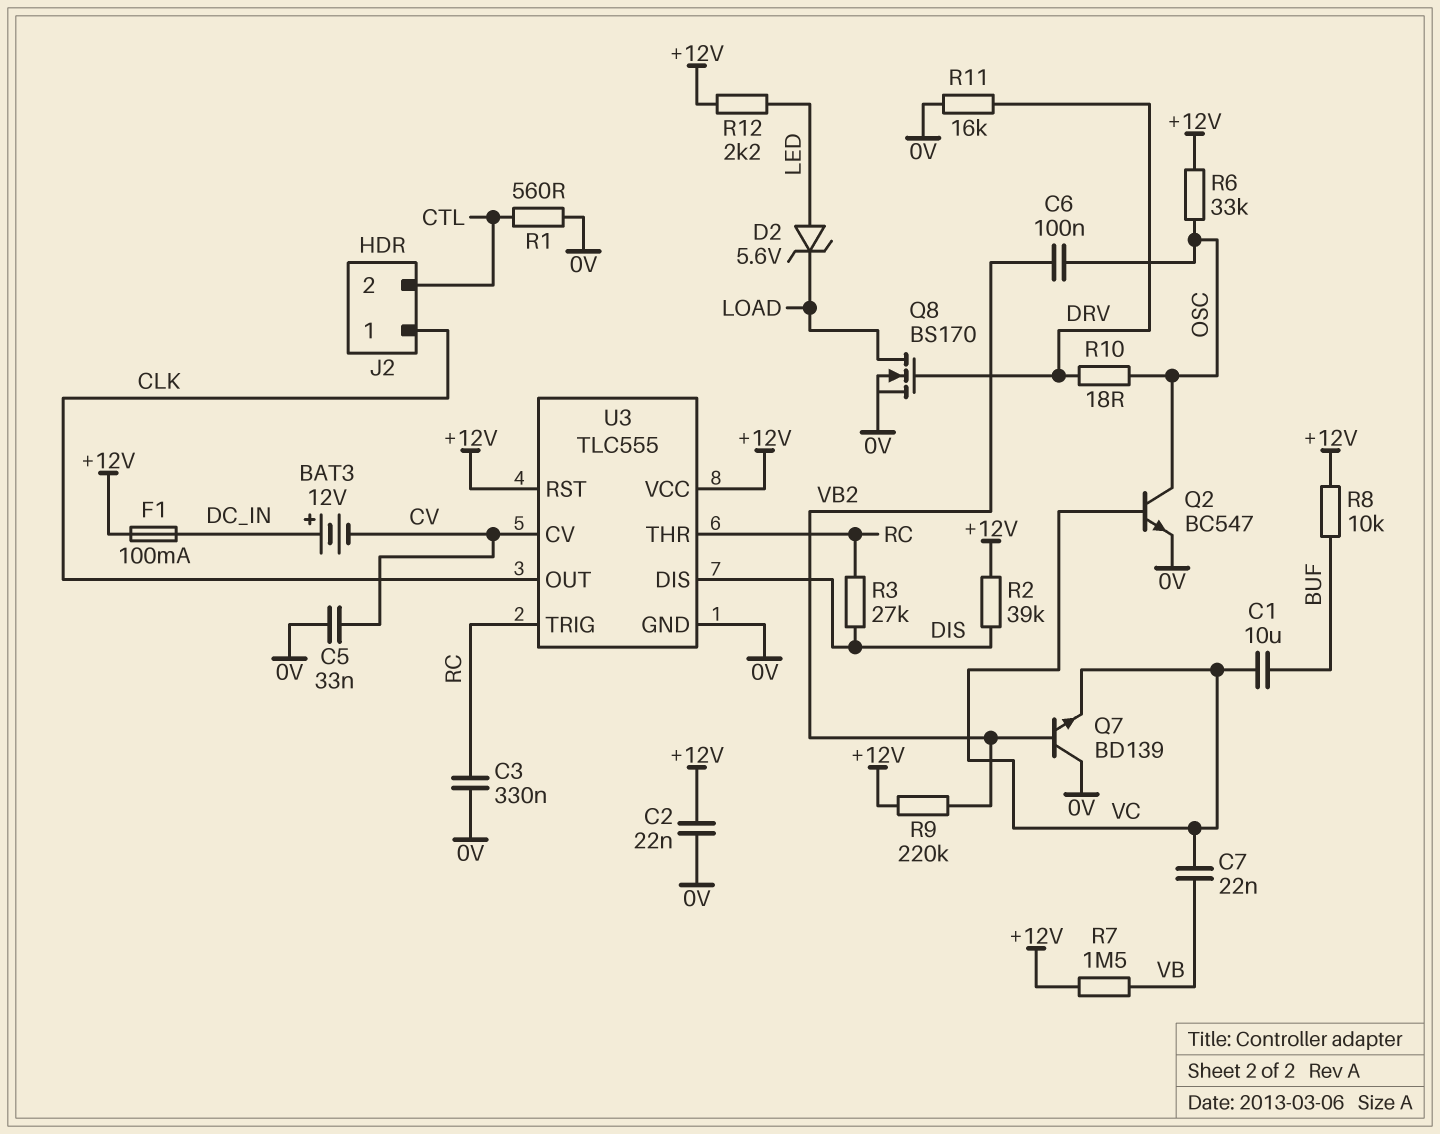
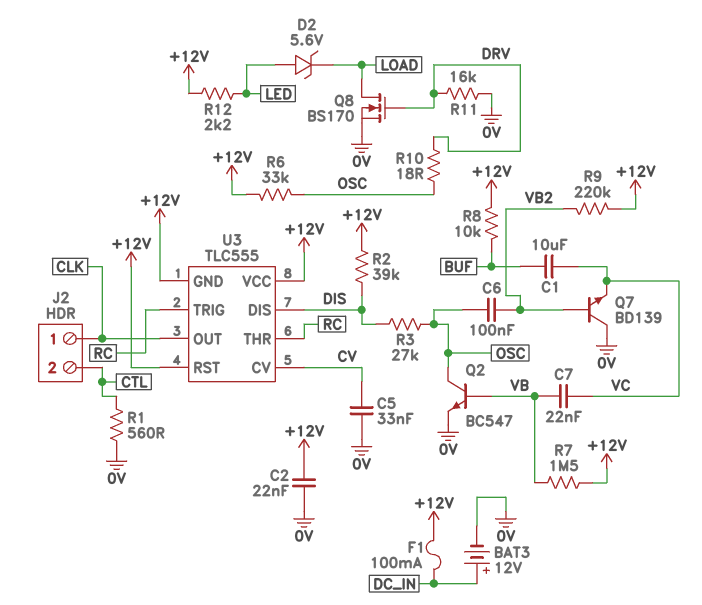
BAT3: 12V (plus DC_IN, minus CV) -> 12V (plus DC_IN, minus 0V)
C3: 330nF (0V, RC) -> none
Q2: NPN BC547 (B VC, C OSC, E 0V) -> NPN BC547 (B VB, C OSC, E 0V)
R3: 27k (DIS, RC) -> 27k (DIS, OSC)
U3 pin GND: 0V -> +12V

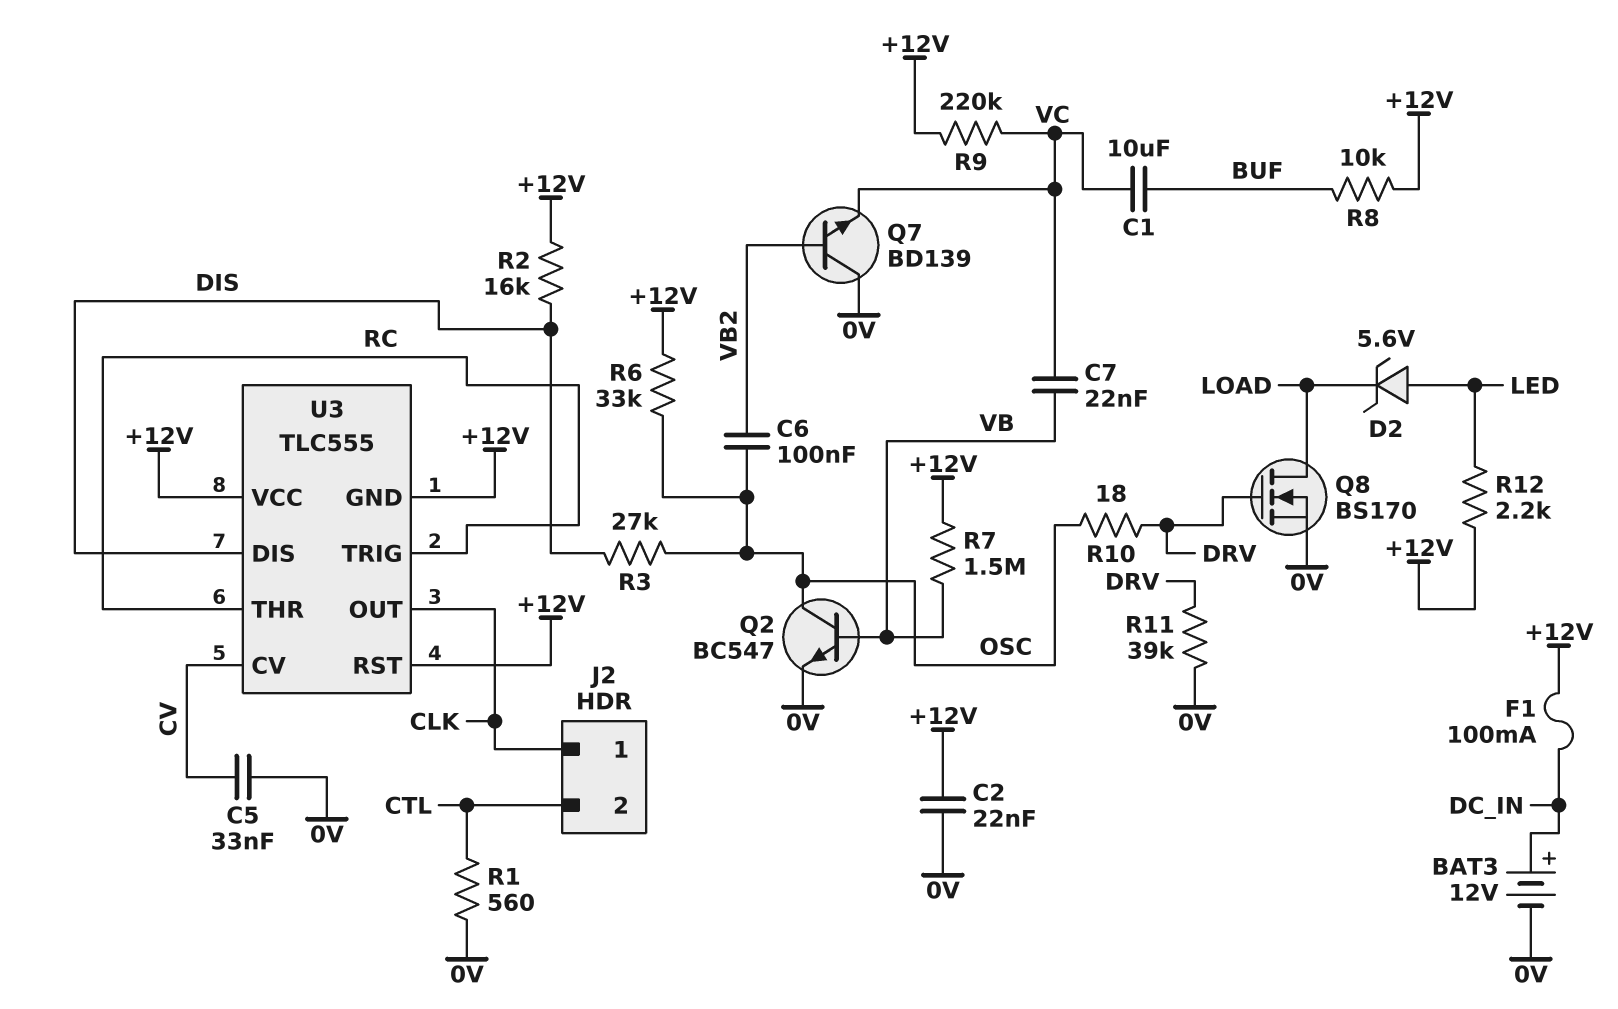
R2: 39k (+12V, DIS) -> 16k (+12V, DIS)
R9: 220k (+12V, VB2) -> 220k (+12V, VC)
R11: 16k (0V, DRV) -> 39k (0V, DRV)

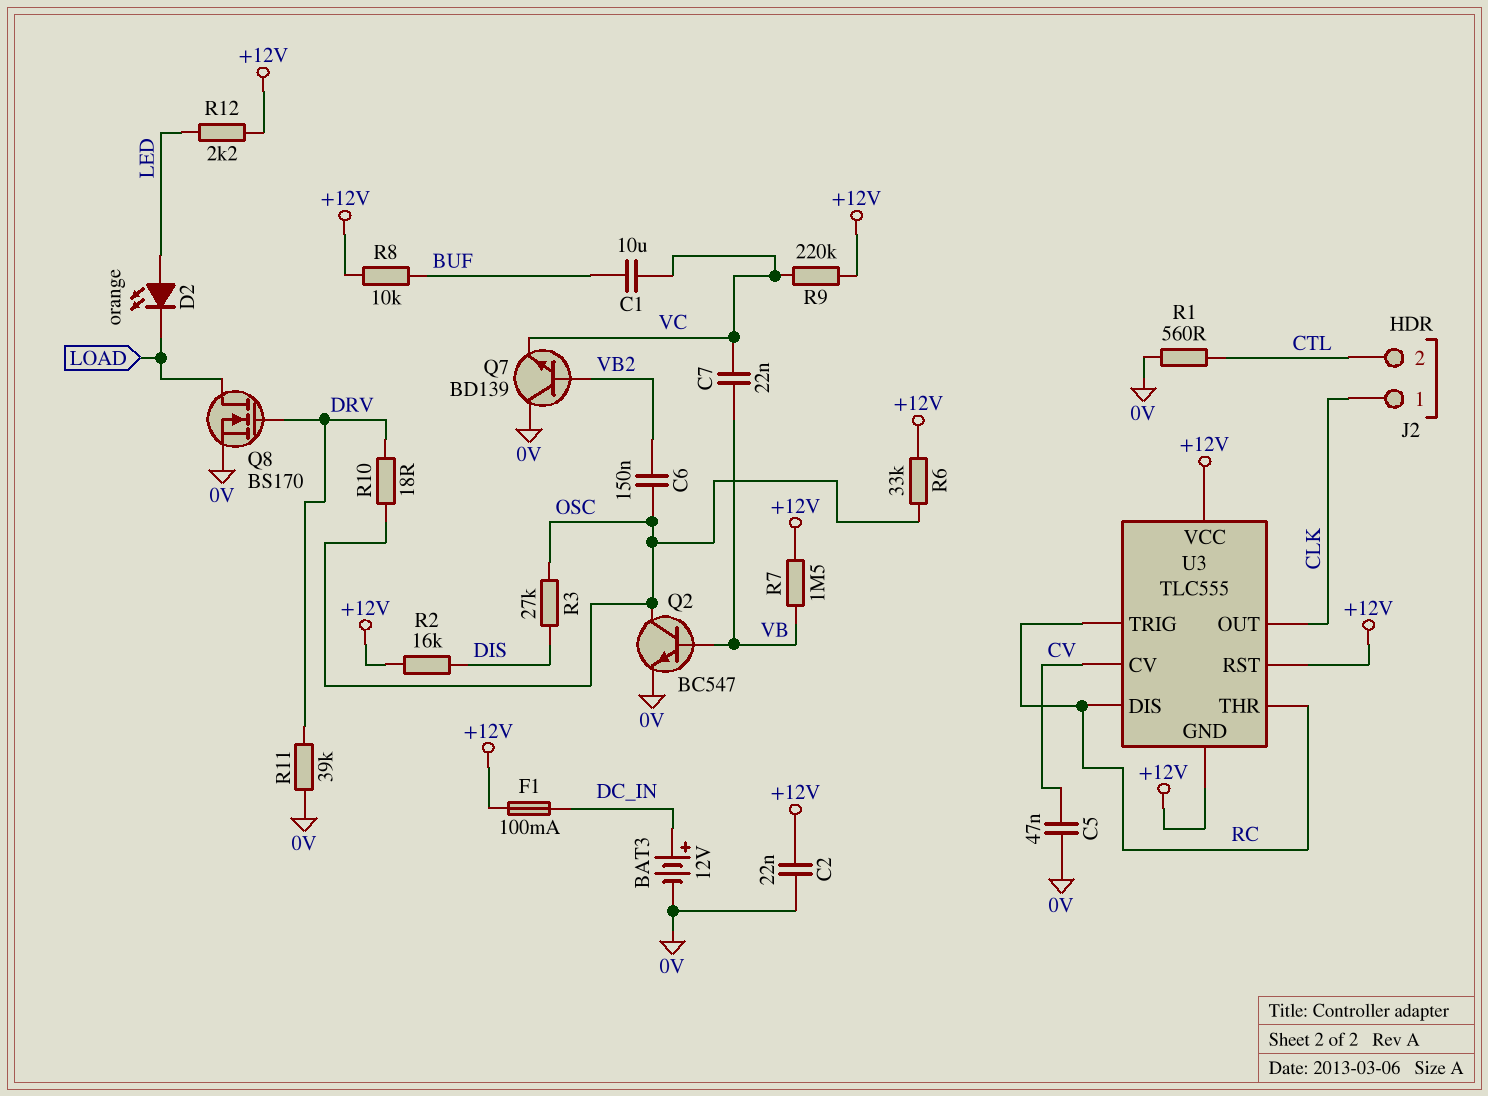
C5: 33nF (0V, CV) -> 47nF (0V, CV)
C6: 100nF (OSC, VB2) -> 150nF (OSC, VB2)
D2: zener 5.6V (A LED, K LOAD) -> LED orange (A LED, K LOAD)
U3 pin DIS: DIS -> RC

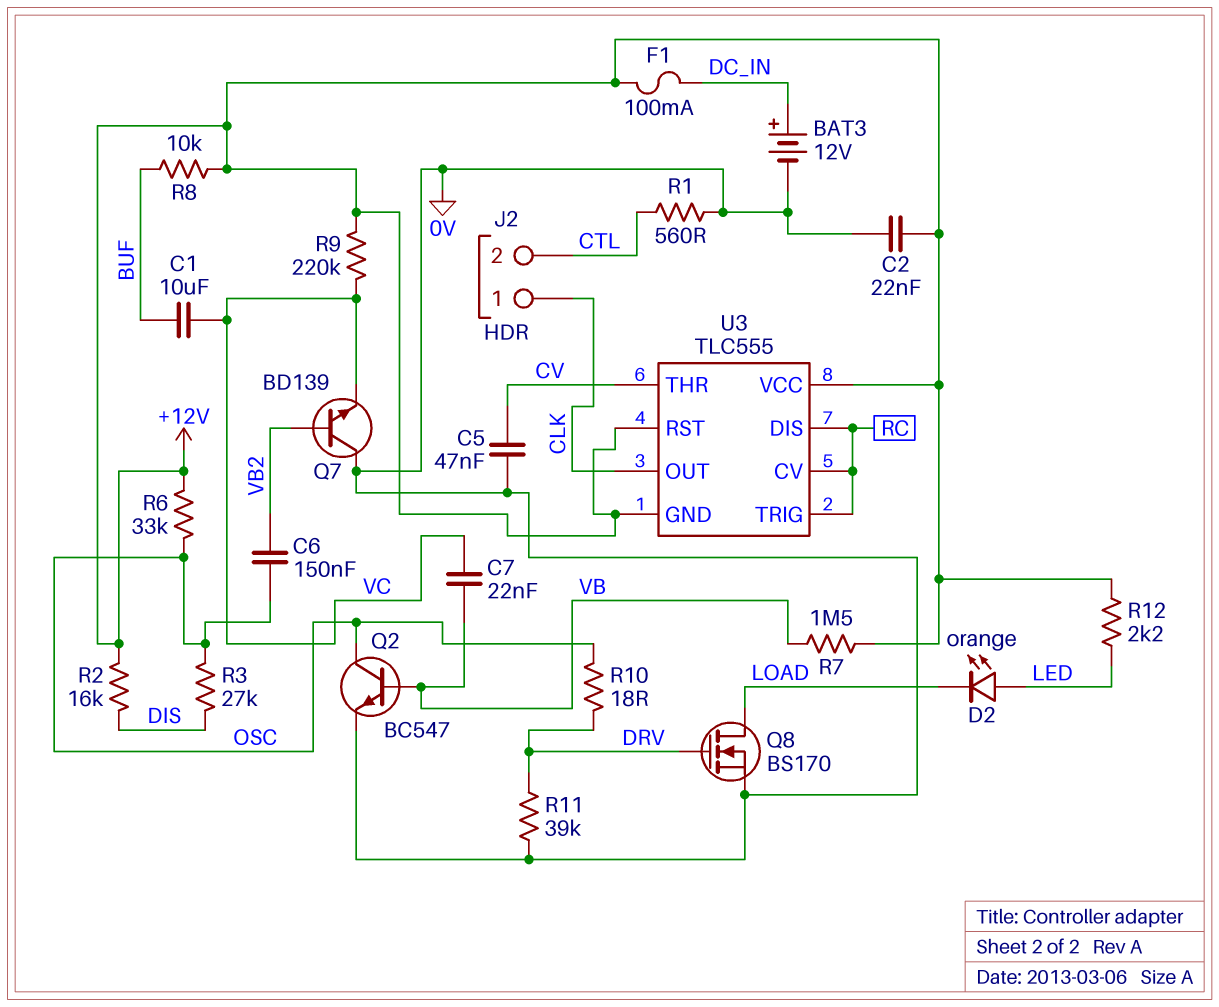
U3 pin CV: CV -> RC
U3 pin THR: RC -> CV

